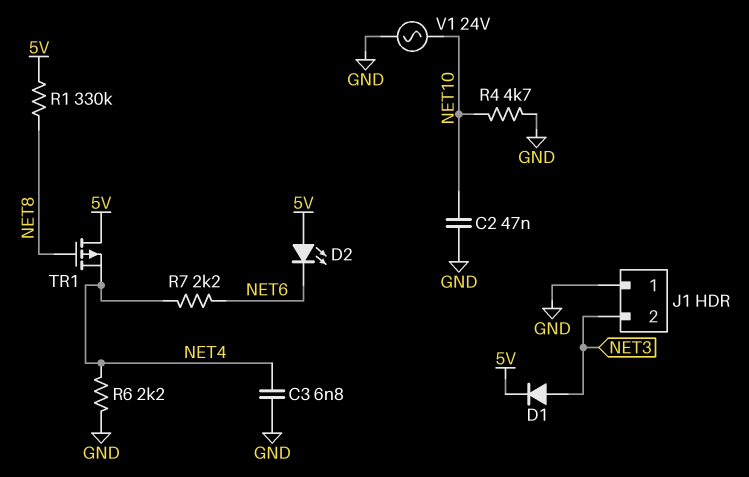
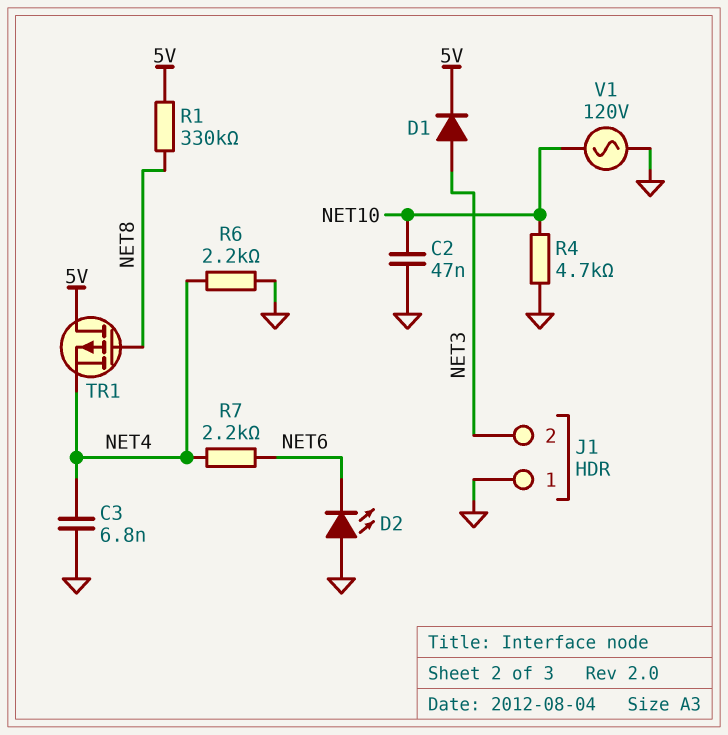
D2: LED (A 5V, K NET6) -> LED (A GND, K NET6)
V1: AC 24V (GND, NET10) -> AC 120V (GND, NET10)

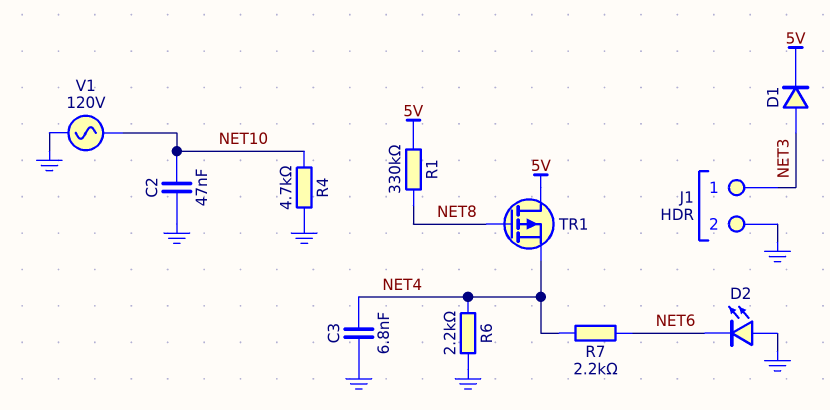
J1 pin 1: GND -> NET3
J1 pin 2: NET3 -> GND

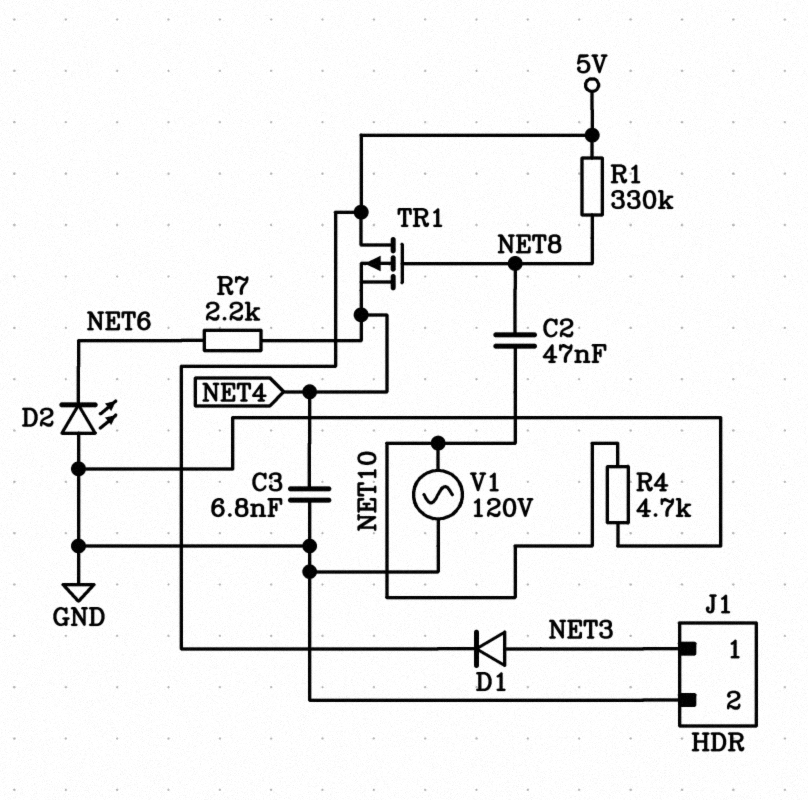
C2: 47nF (GND, NET10) -> 47nF (NET8, NET10)
R6: 2.2k (GND, NET4) -> none

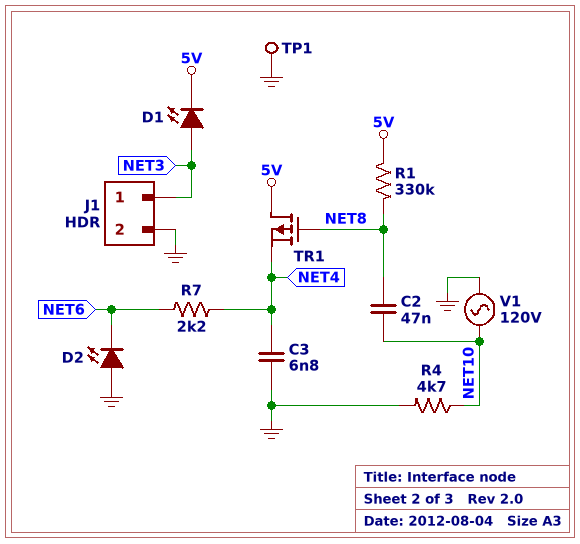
D1: diode (A NET3, K 5V) -> LED (A NET3, K 5V)
TP1: none -> test point (GND)

